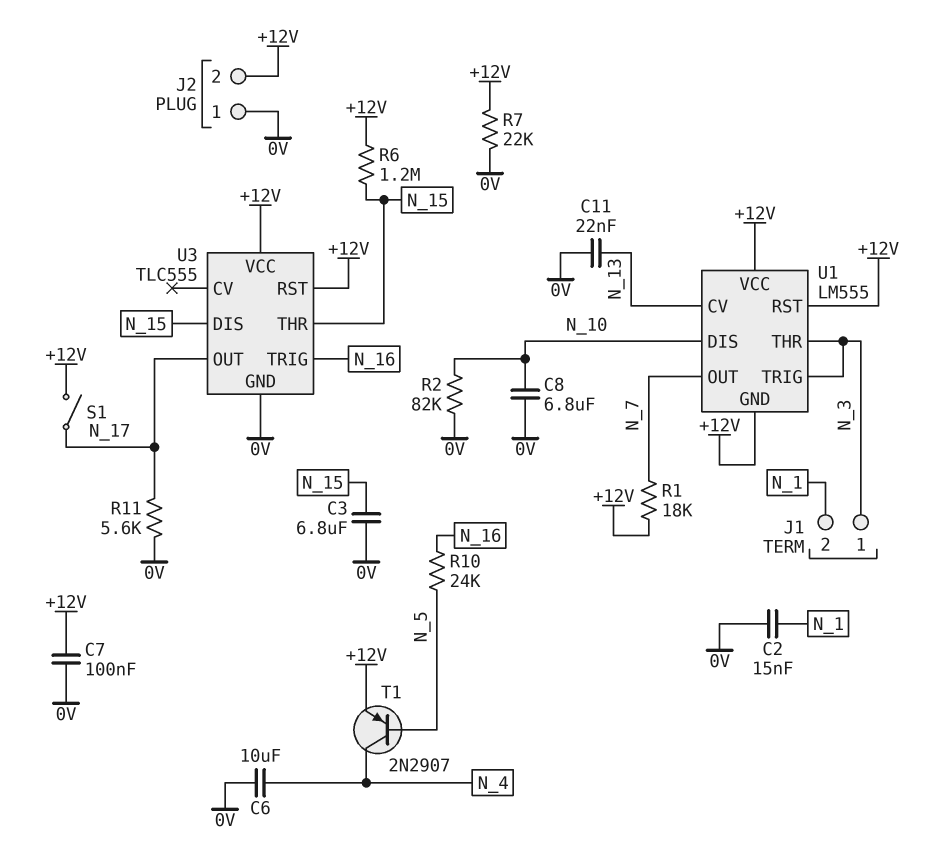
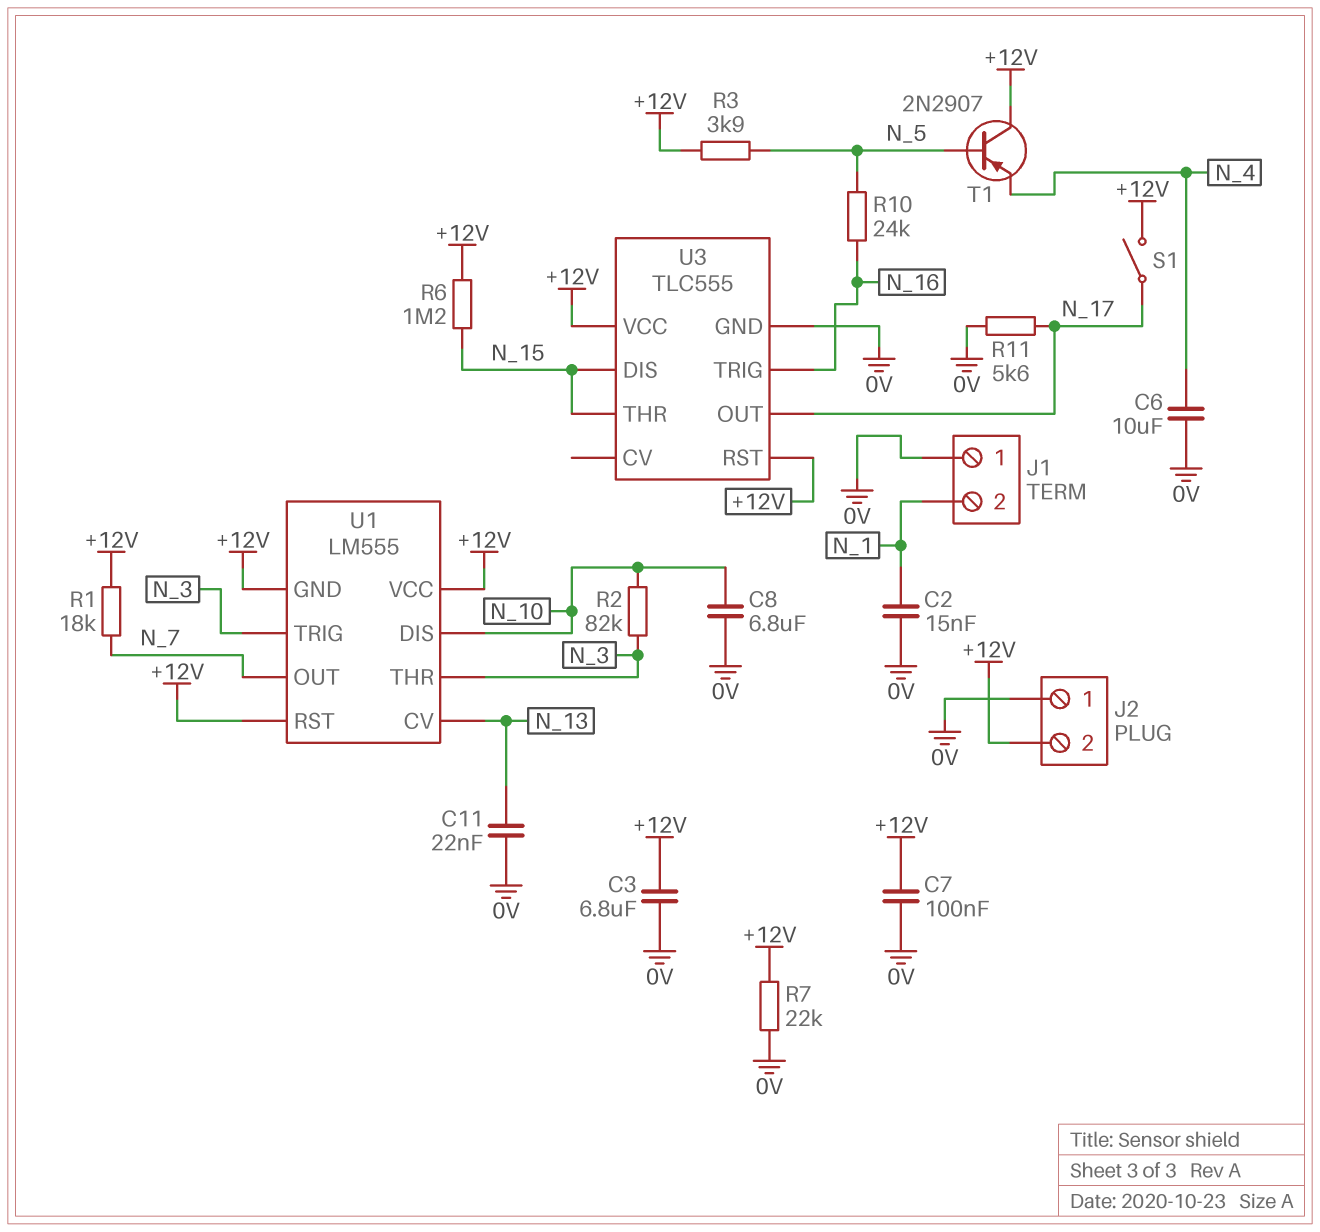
C3: 6.8uF (0V, N_15) -> 6.8uF (+12V, 0V)
J1 pin 1: N_3 -> 0V
R2: 82k (0V, N_10) -> 82k (N_3, N_10)
R3: none -> 3.9k (+12V, N_5)
T1: PNP 2N2907 (B N_5, C N_4, E +12V) -> PNP 2N2907 (B N_5, C +12V, E N_4)

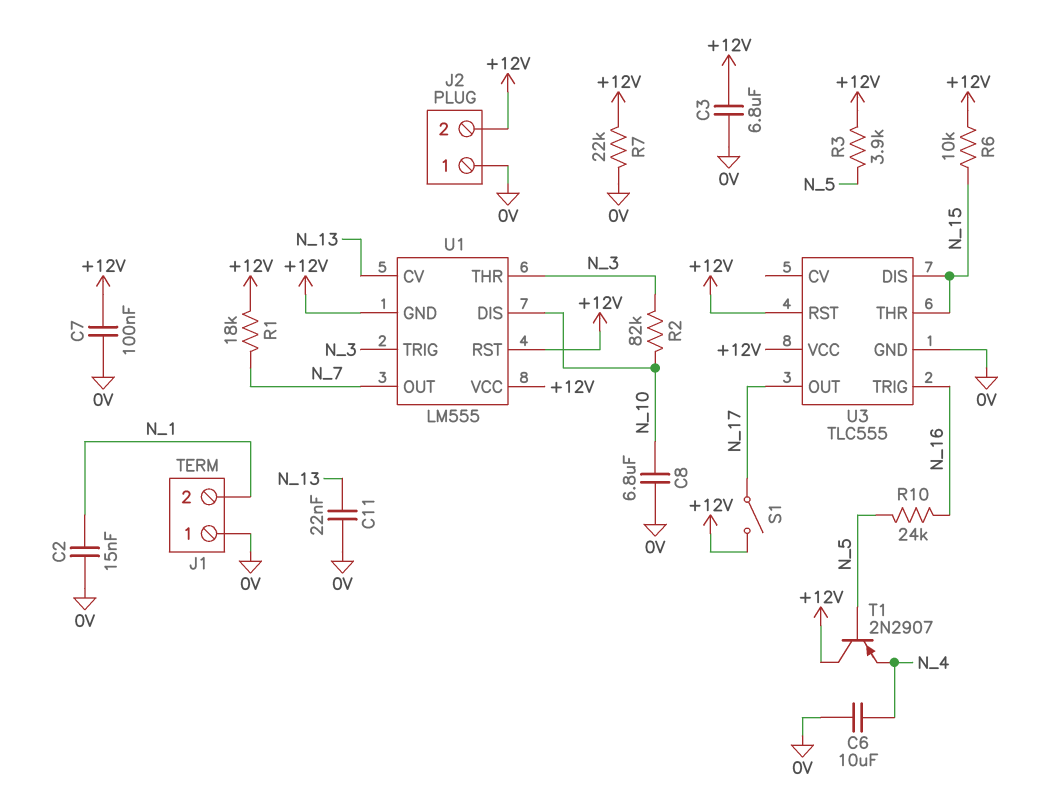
R6: 1.2M (+12V, N_15) -> 10k (+12V, N_15)
R11: 5.6k (0V, N_17) -> none

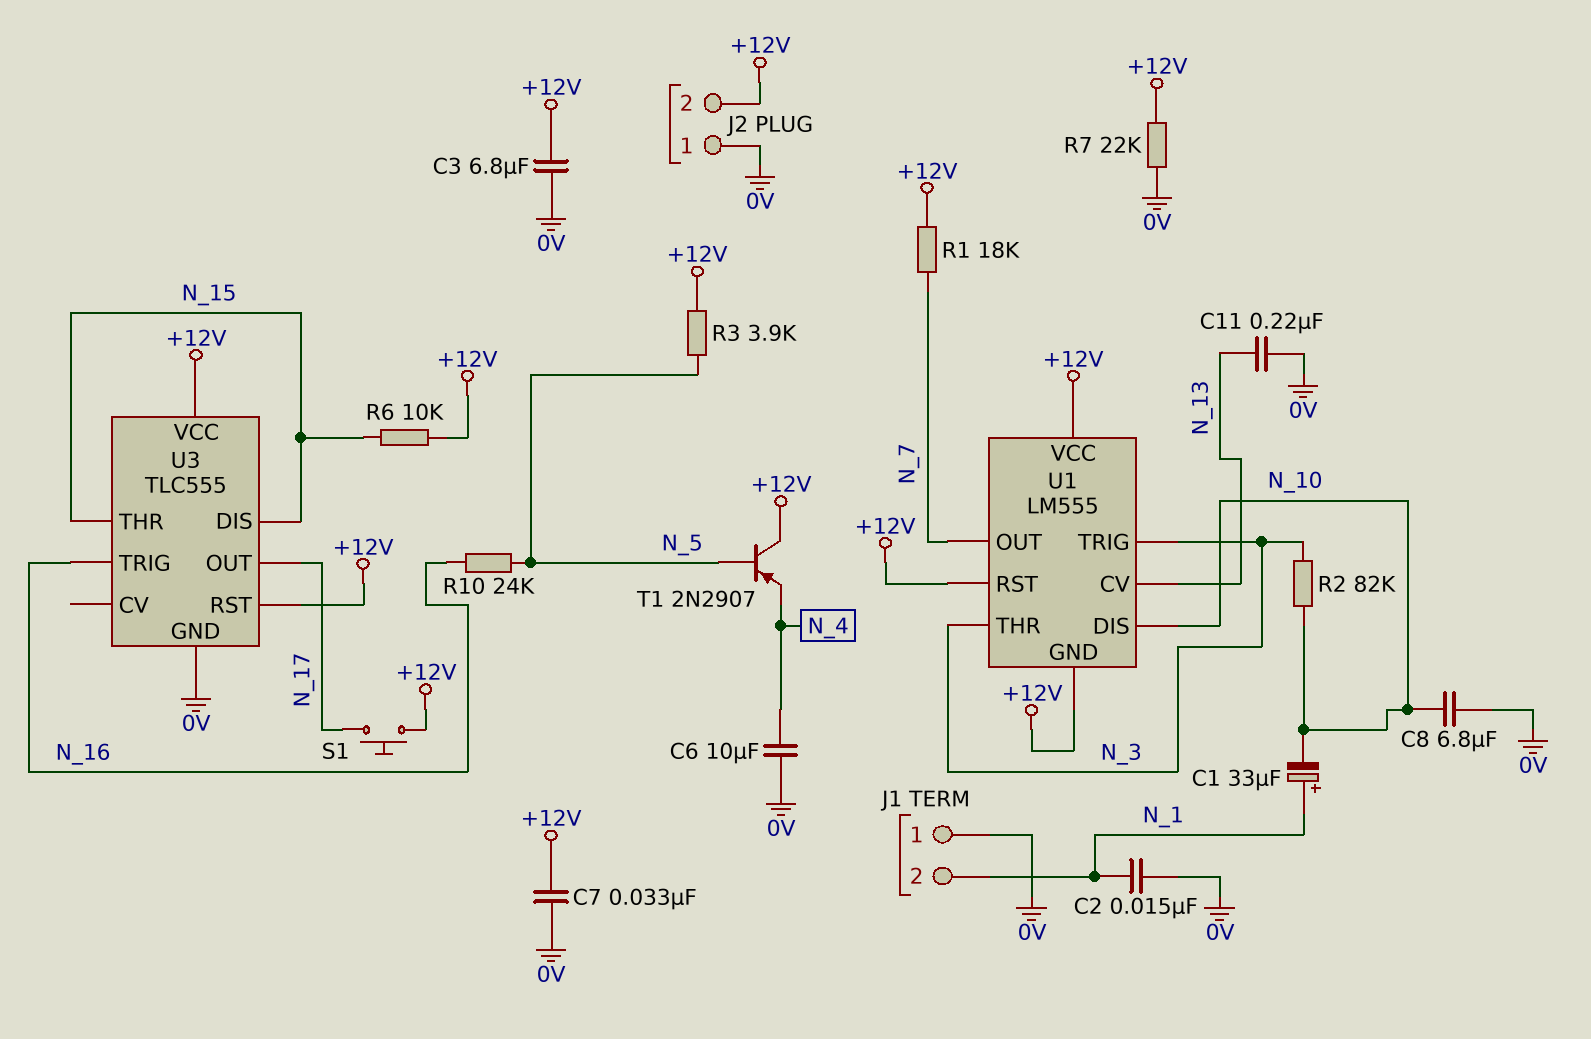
C1: none -> 33uF (plus N_1, minus N_10)
C7: 100nF (+12V, 0V) -> 33nF (+12V, 0V)
C11: 22nF (0V, N_13) -> 220nF (0V, N_13)
S1: switch (+12V, N_17) -> button (+12V, N_17)

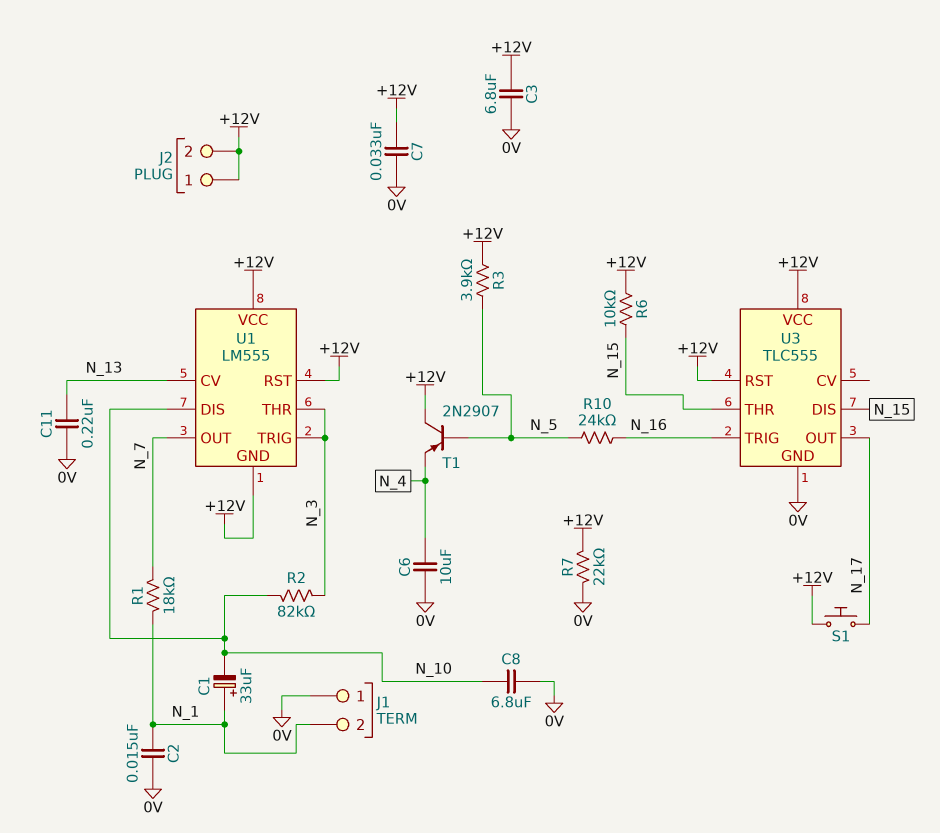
J2 pin 1: 0V -> +12V
R1: 18k (+12V, N_7) -> 18k (N_1, N_7)

